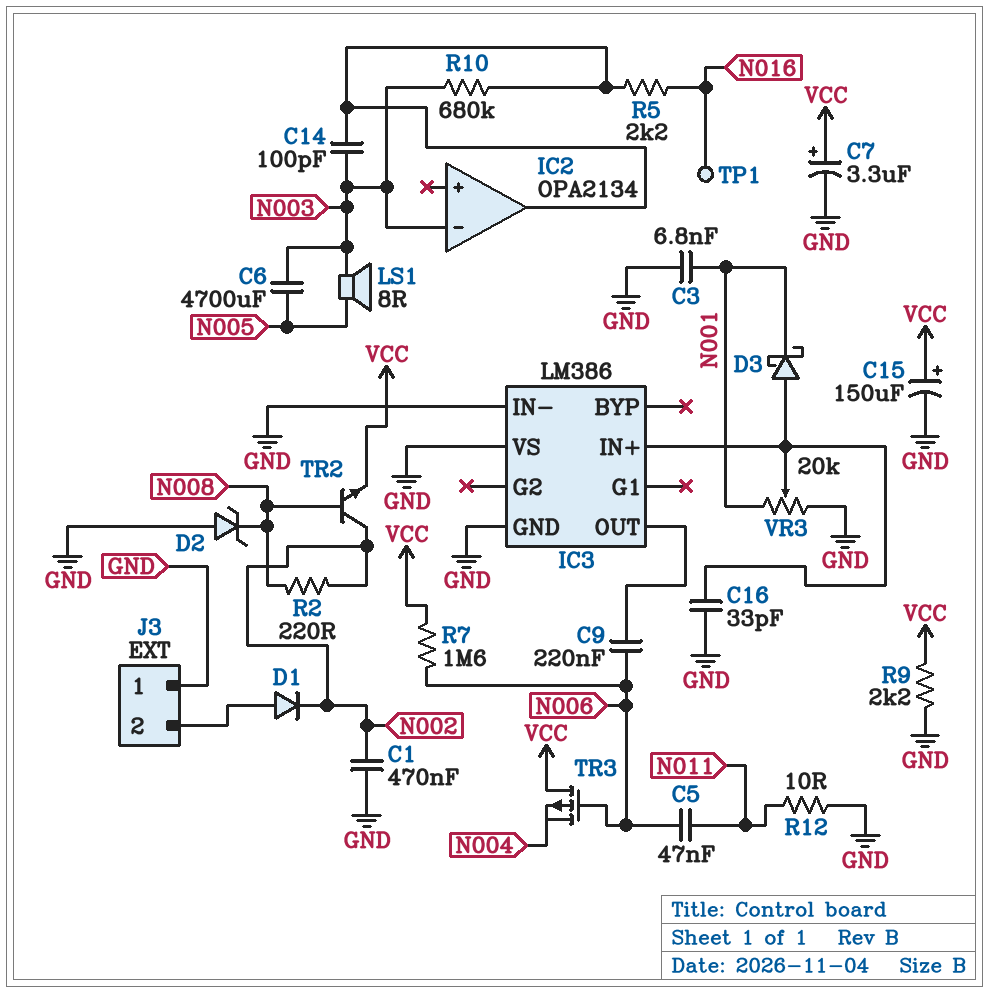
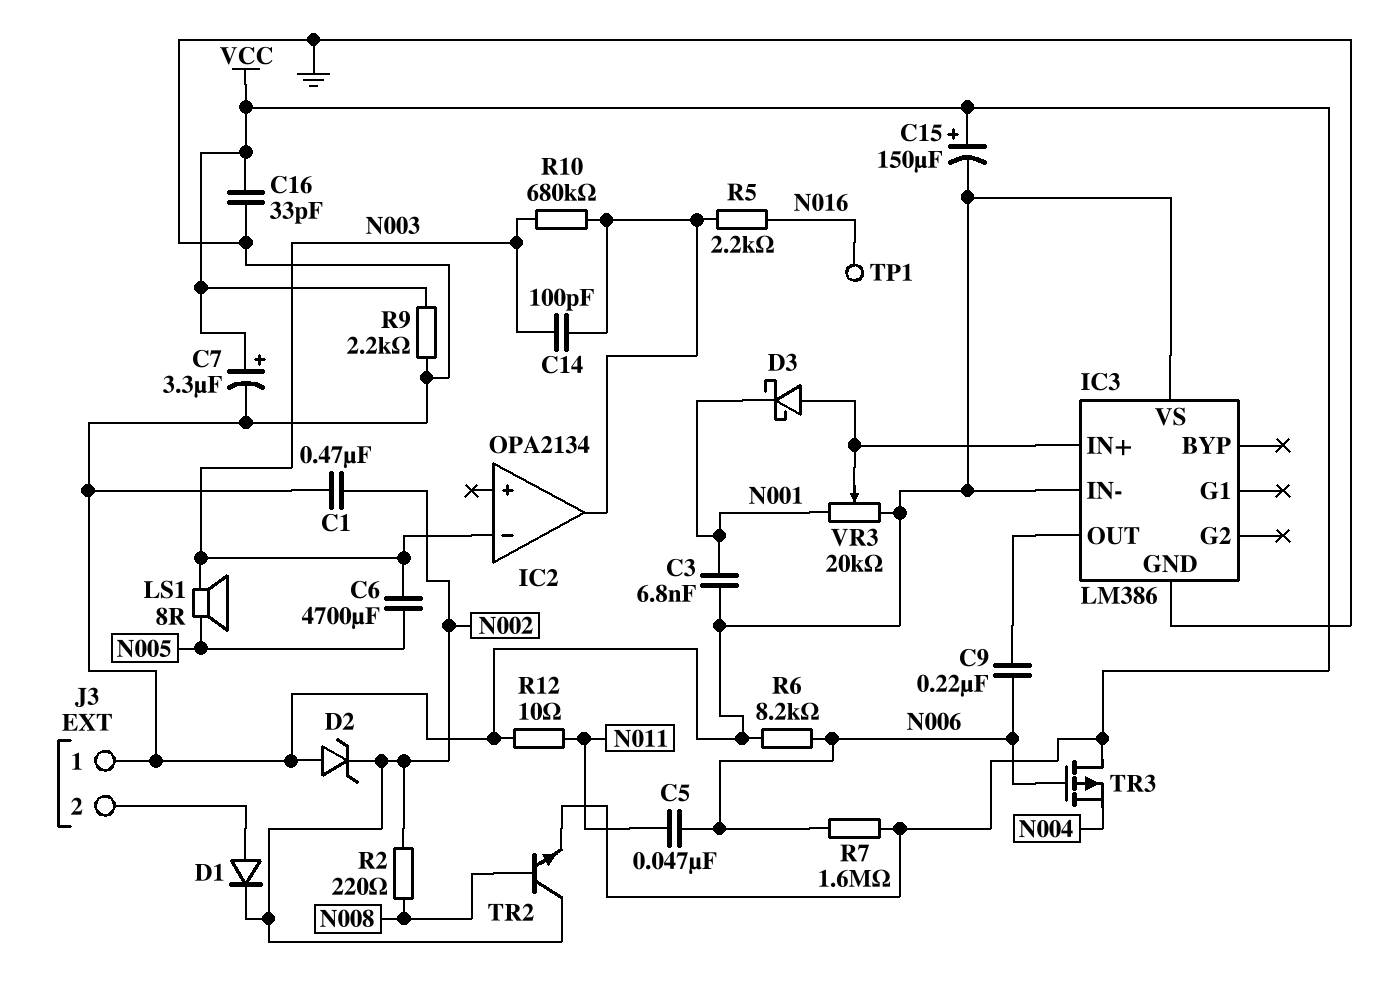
C16: 33pF (GND, IC3/IN+) -> 33pF (GND, VCC)
D2: zener (A GND, K N008) -> zener (A GND, K N002)
R6: none -> 8.2k (GND, N006)

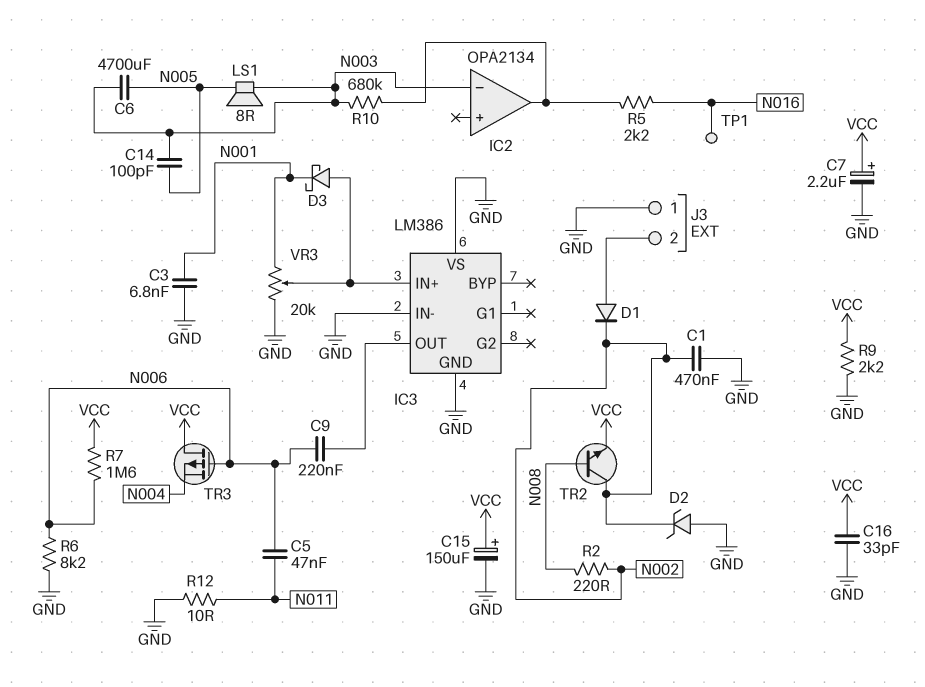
C7: 3.3uF (plus VCC, minus GND) -> 2.2uF (plus VCC, minus GND)
C14: 100pF (IC2/out, N003) -> 100pF (N003, N005)

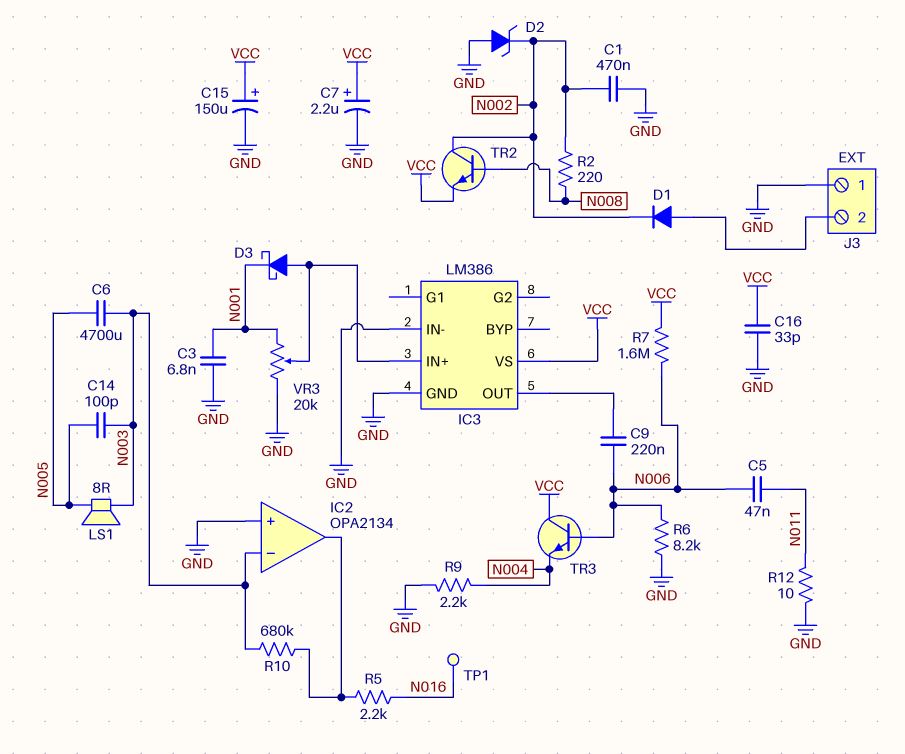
IC2 pin in+: none -> GND
IC3 pin VS: GND -> VCC
R9: 2.2k (GND, VCC) -> 2.2k (GND, N004)
TR3: PMOS (G N006, D VCC, S N004) -> NPN (B N006, C VCC, E N004)

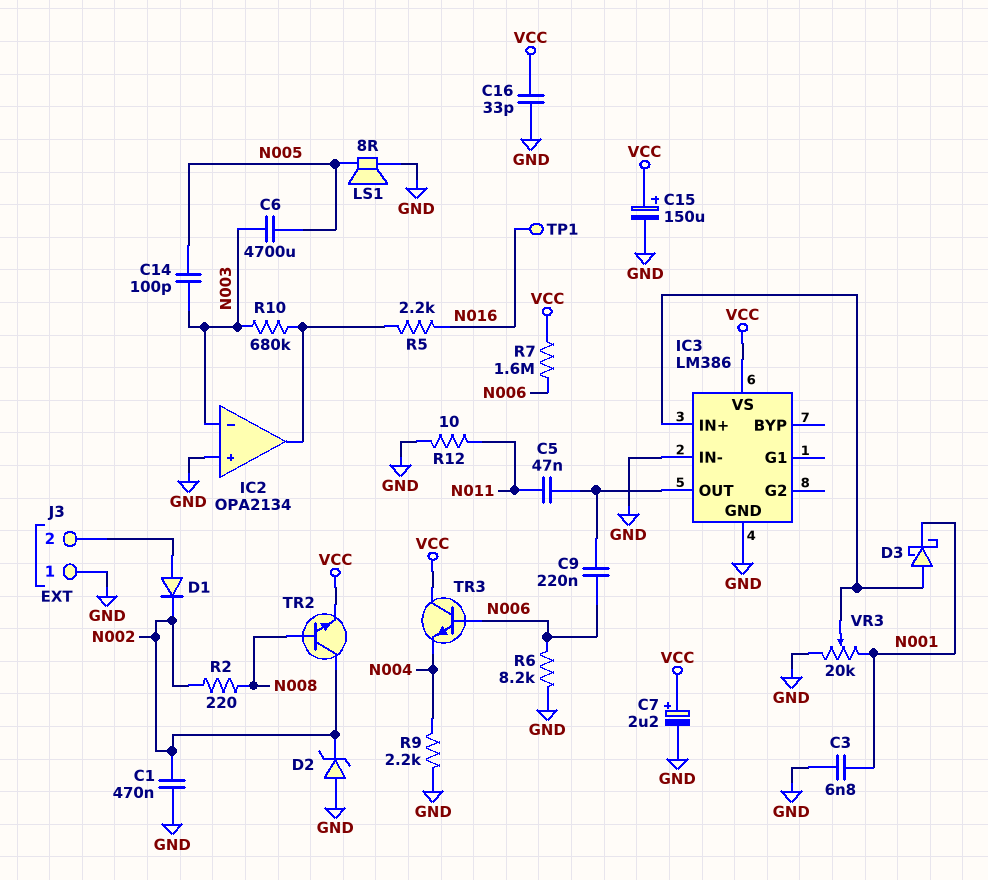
C5: 47nF (N006, N011) -> 47nF (IC3/OUT, N011)
LS1: speaker 8R (N003, N005) -> speaker 8R (GND, N005)

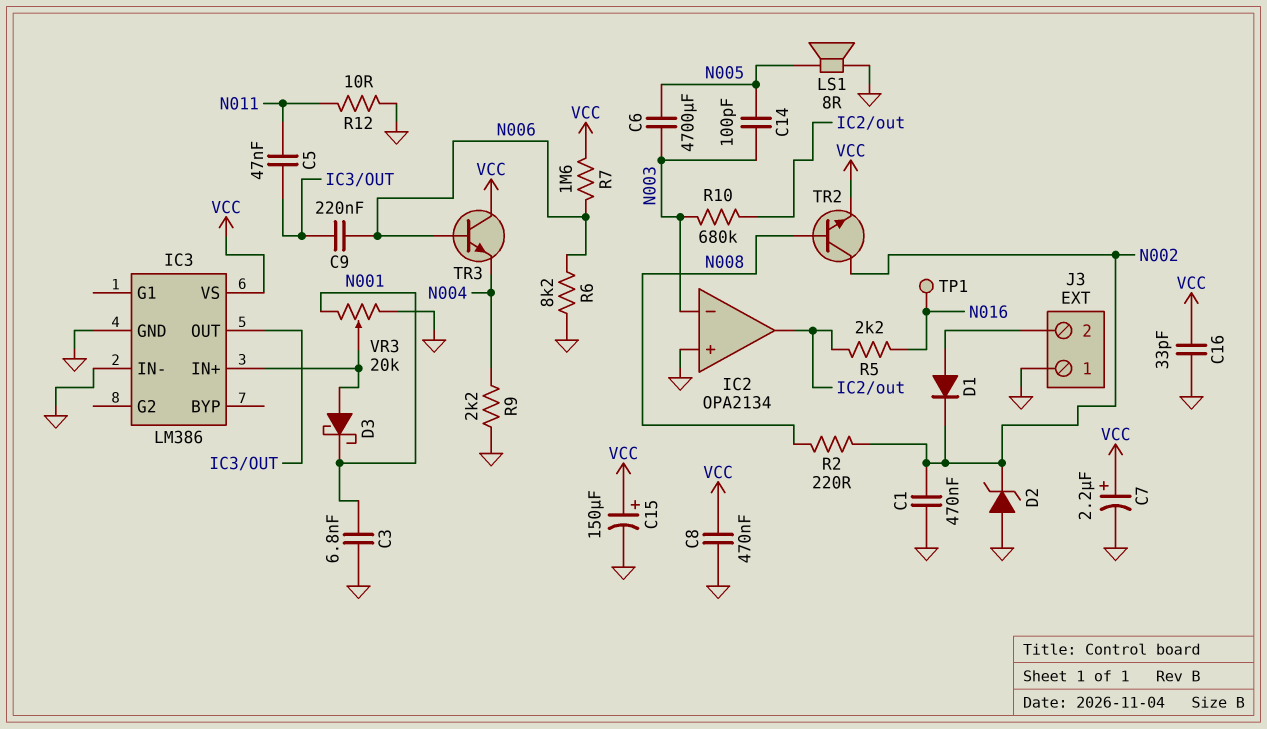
C8: none -> 470nF (GND, VCC)

